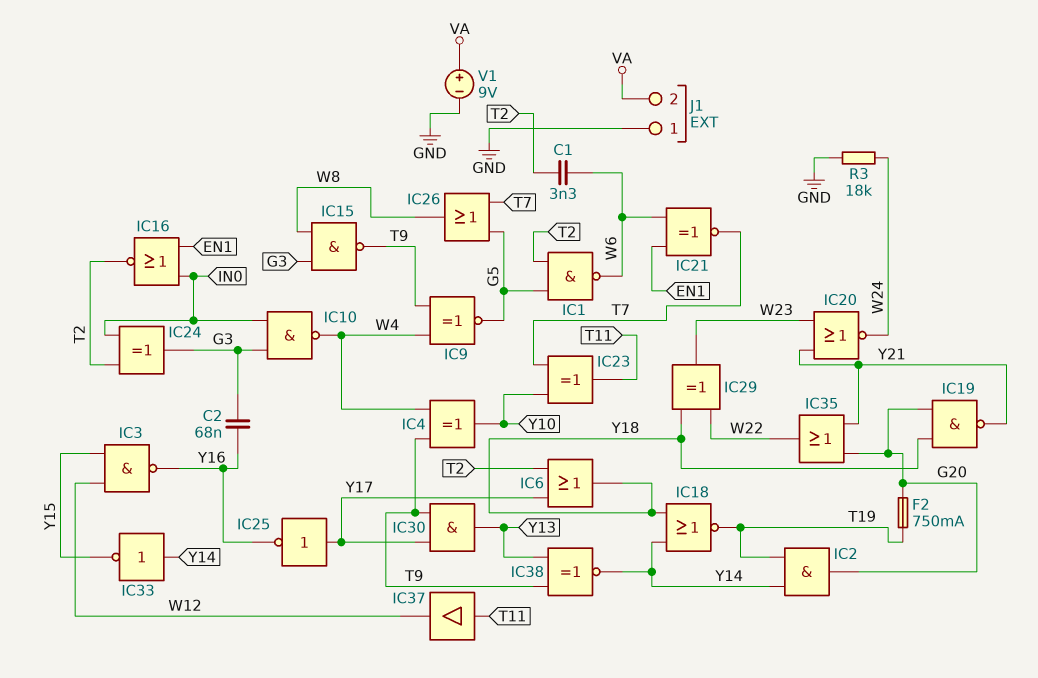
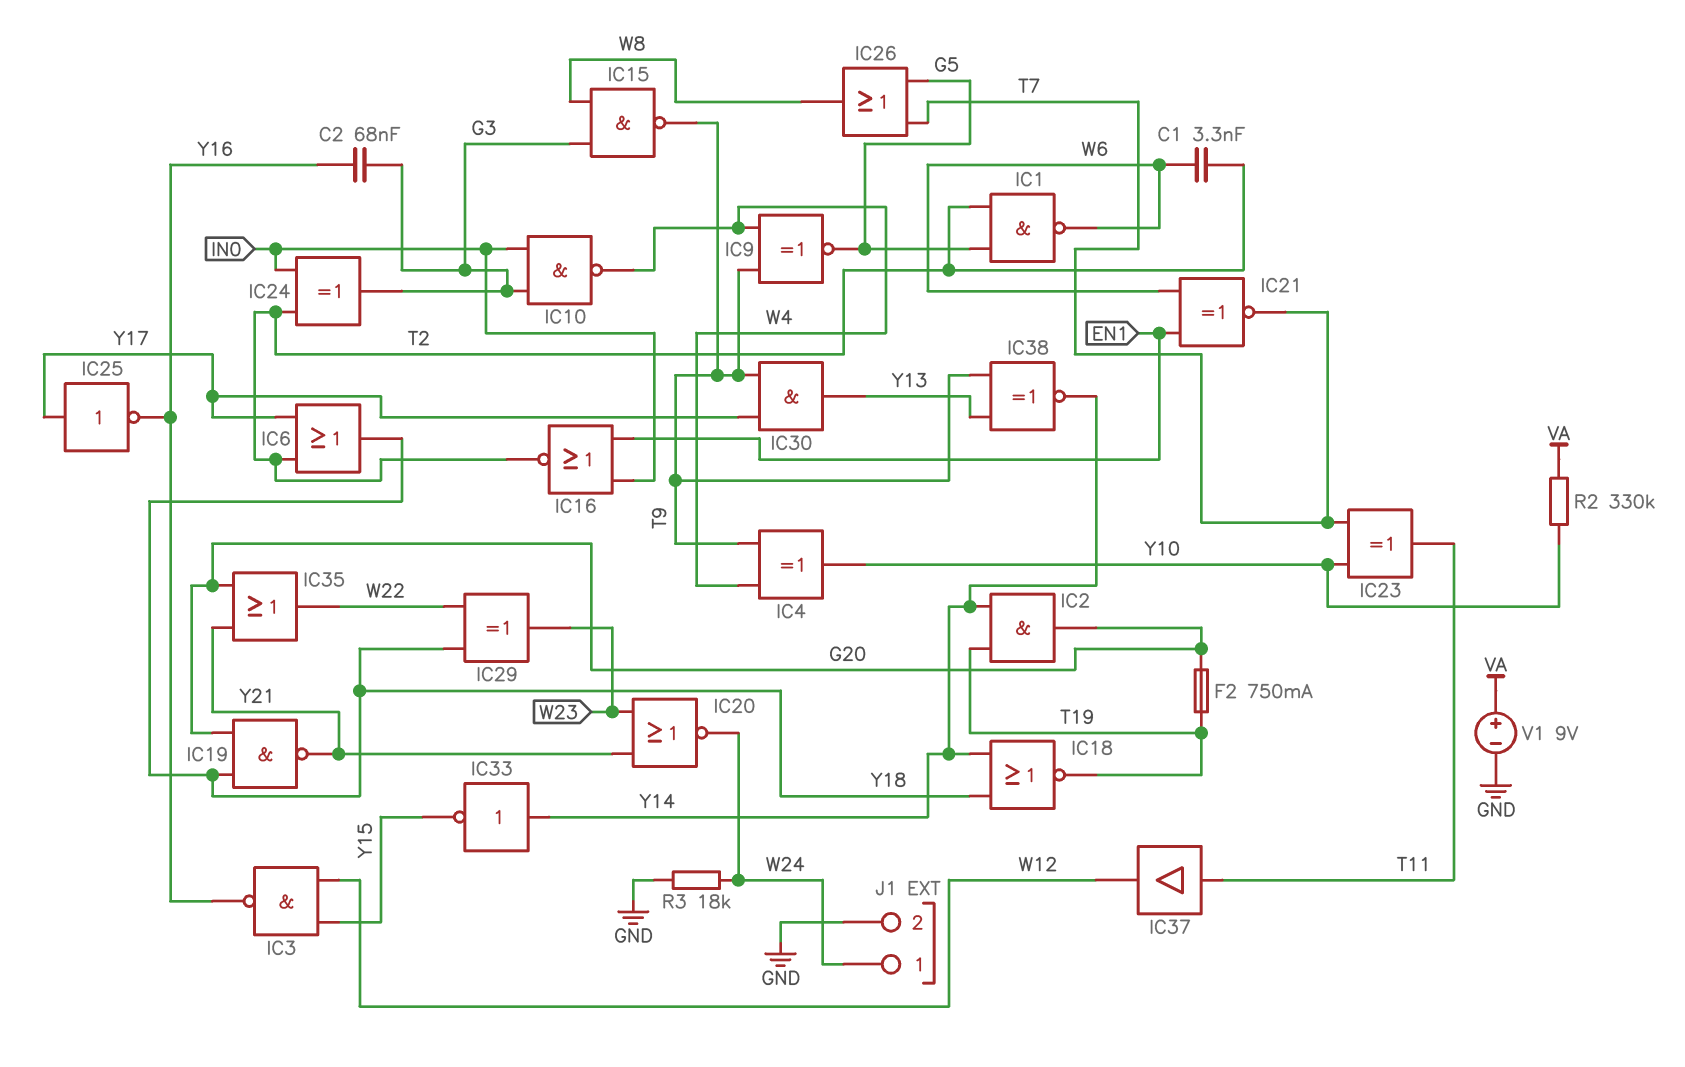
J1 pin 1: GND -> W24
J1 pin 2: VA -> GND
R2: none -> 330k (VA, Y10)

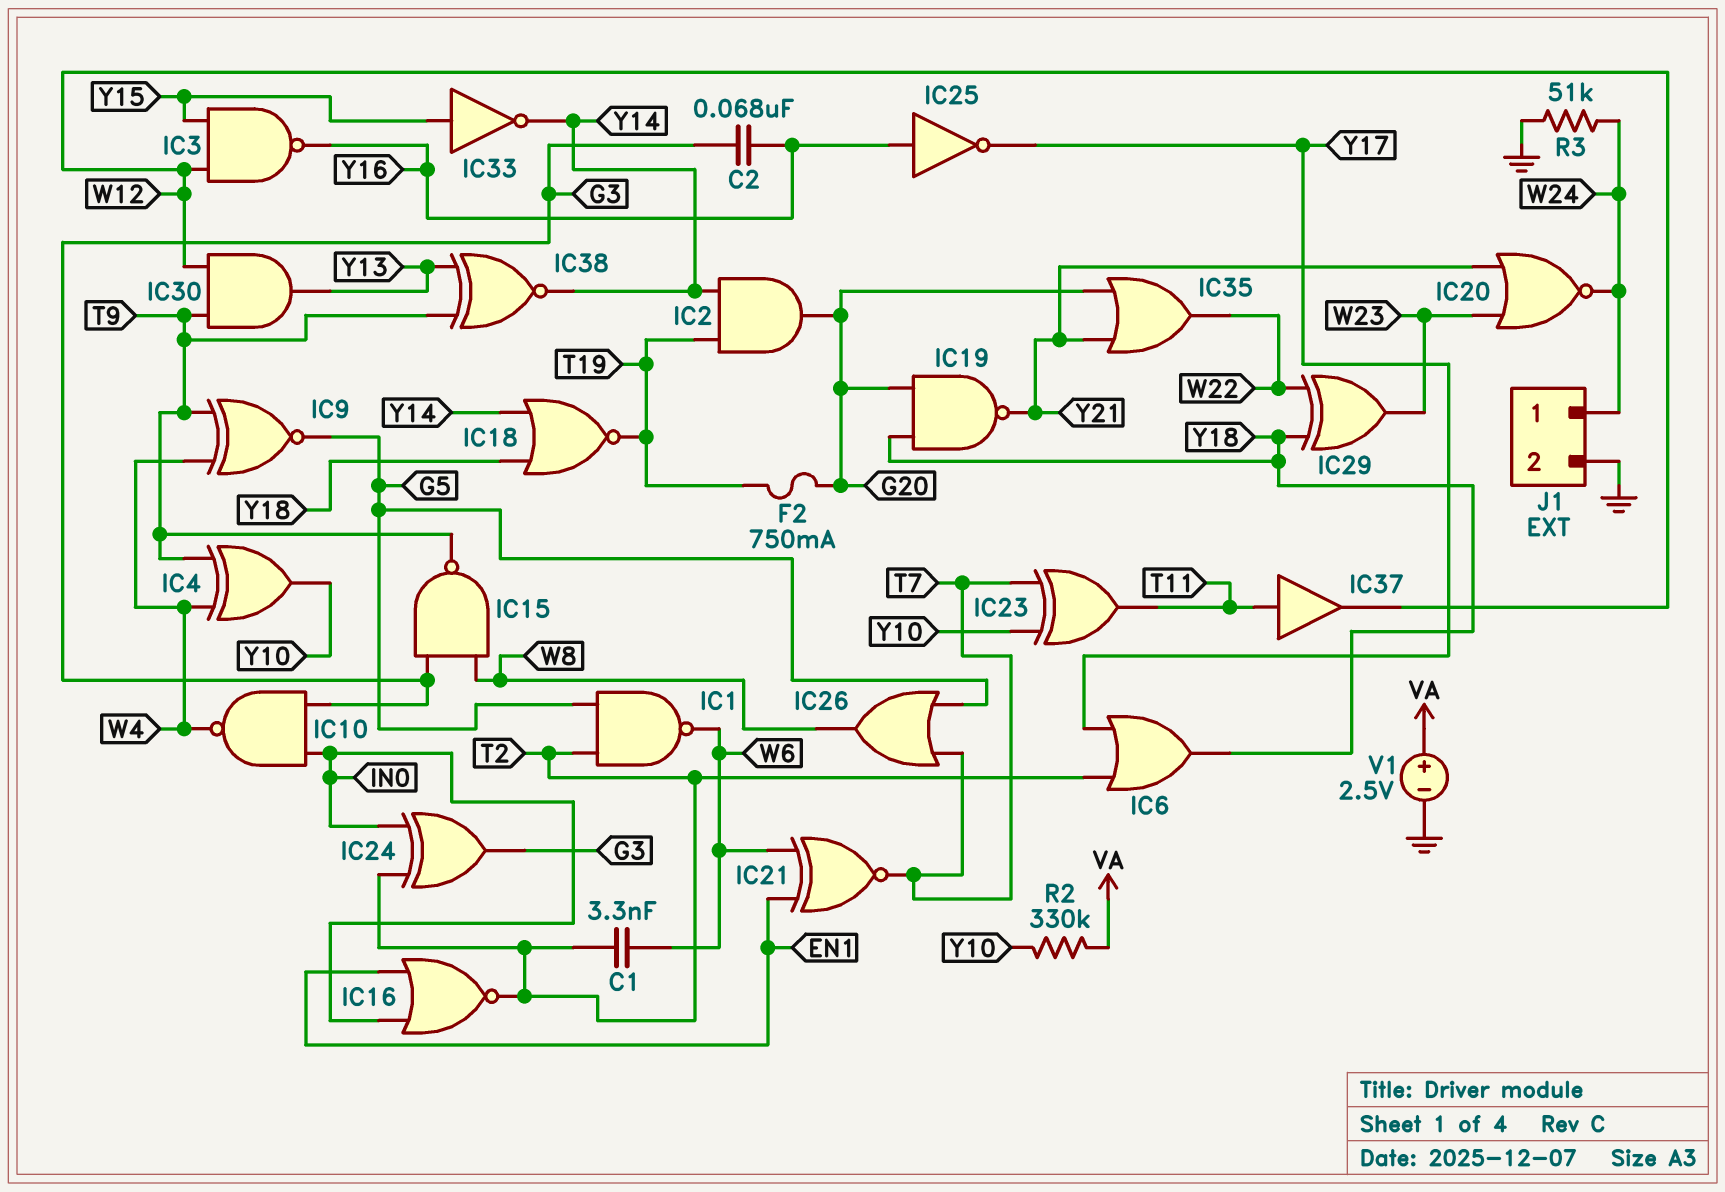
IC25: NOT (in Y17, out Y16) -> NOT (in Y16, out Y17)
IC30: AND (in T9, in Y17, out Y13) -> AND (in T9, in W12, out Y13)
IC33: NOT (in Y14, out Y15) -> NOT (in Y15, out Y14)
R3: 18k (GND, W24) -> 51k (GND, W24)
V1: 9V (plus VA, minus GND) -> 2.5V (plus VA, minus GND)

